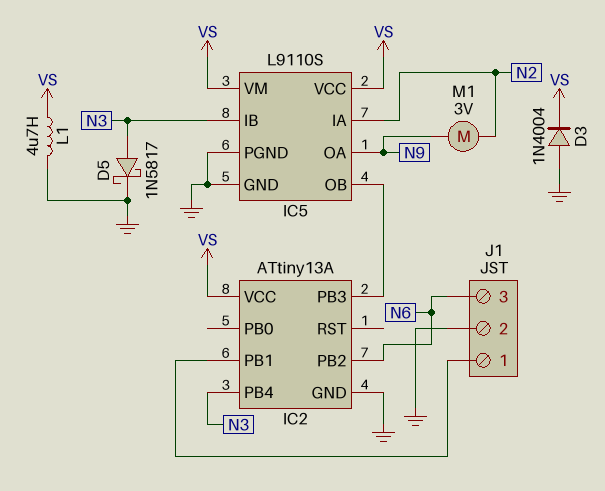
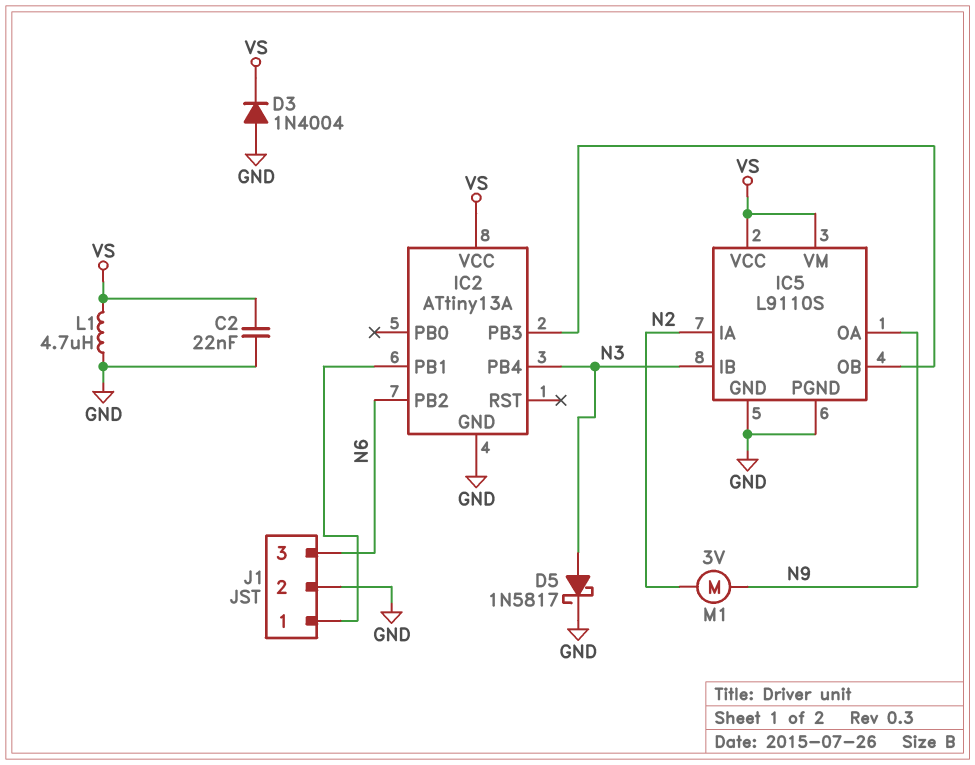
C2: none -> 22nF (GND, VS)

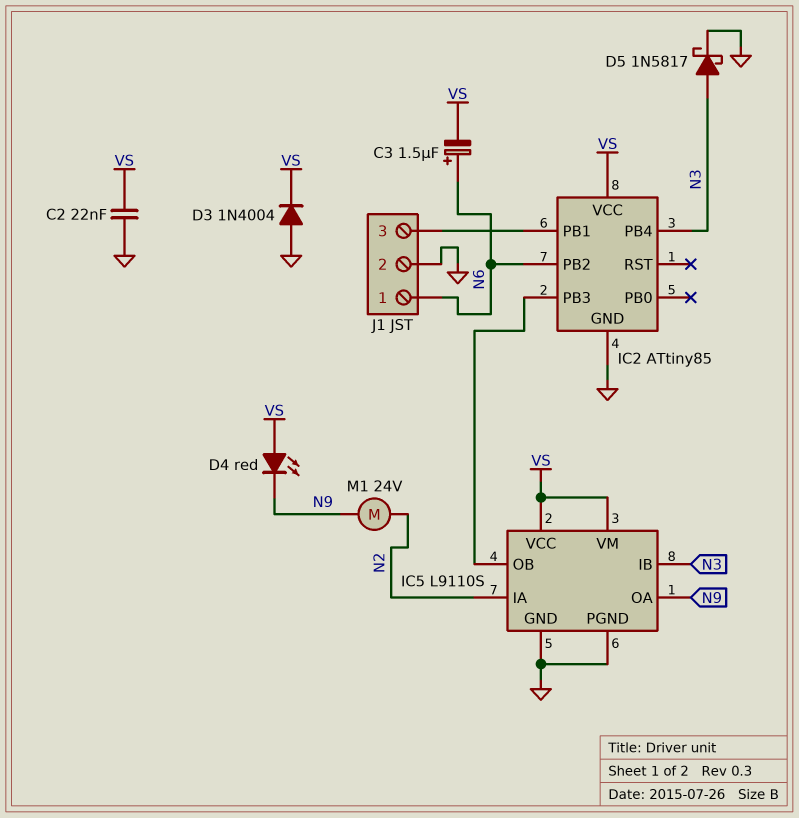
C3: none -> 1.5uF (plus N6, minus VS)
D4: none -> LED red (A VS, K N9)
IC2: ATtiny13A -> ATtiny85
J1 pin 1: IC2/PB1 -> N6
J1 pin 3: N6 -> IC2/PB1
L1: 4.7uH (GND, VS) -> none
M1: motor 3V (N2, N9) -> motor 24V (N2, N9)

